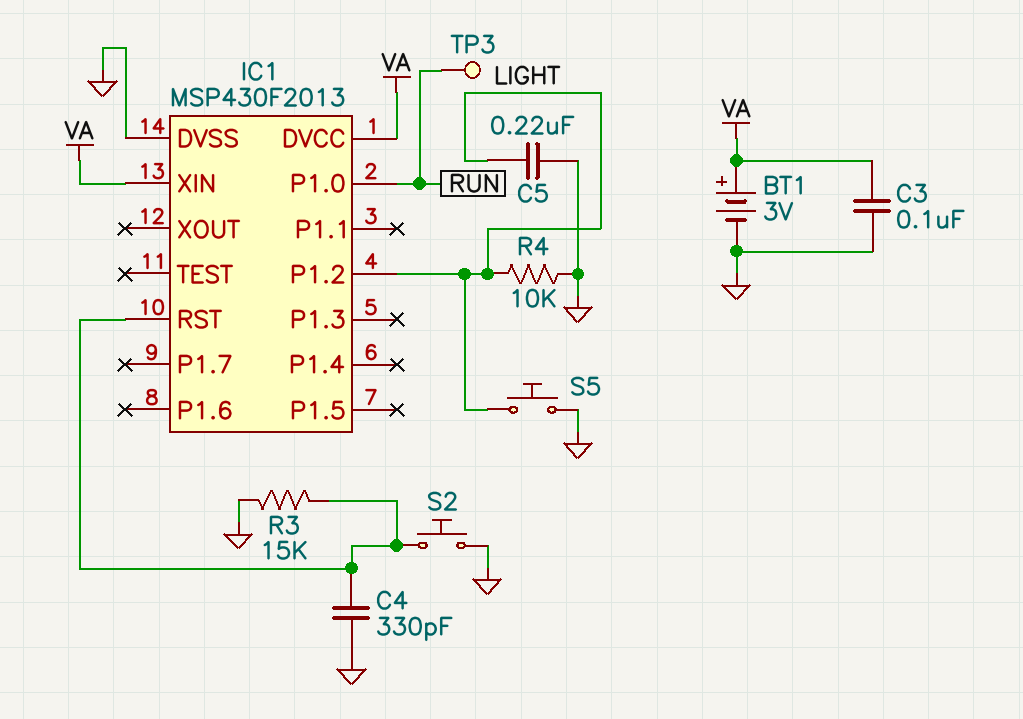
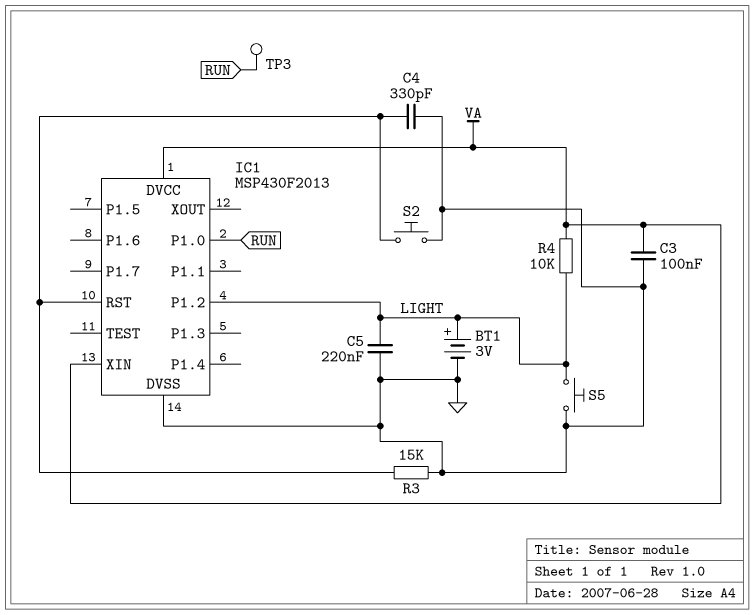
BT1: 3V (plus VA, minus GND) -> 3V (plus LIGHT, minus GND)
R4: 10k (GND, LIGHT) -> 10k (LIGHT, VA)

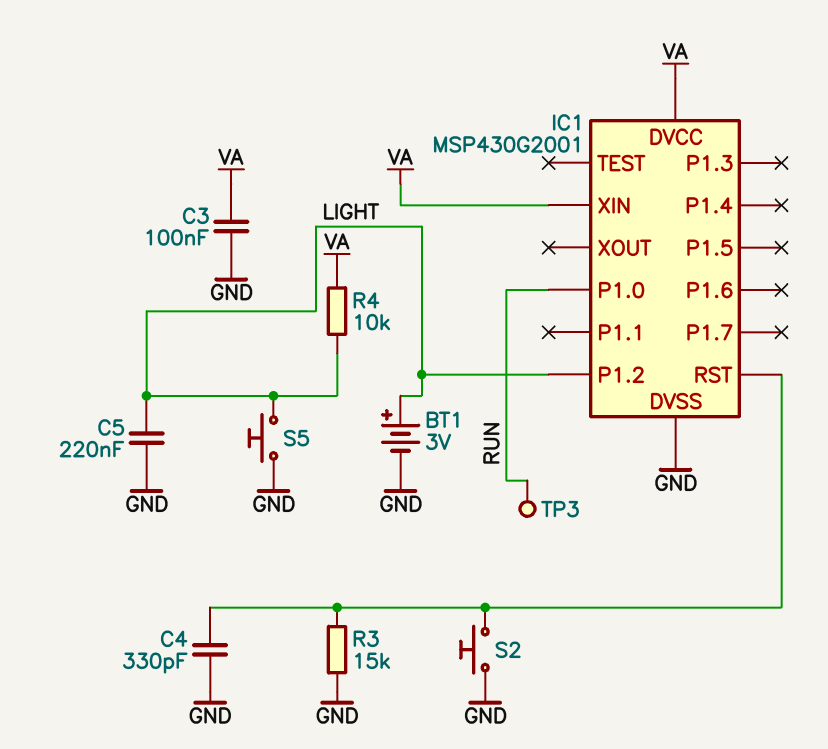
IC1: MSP430F2013 -> MSP430G2001

